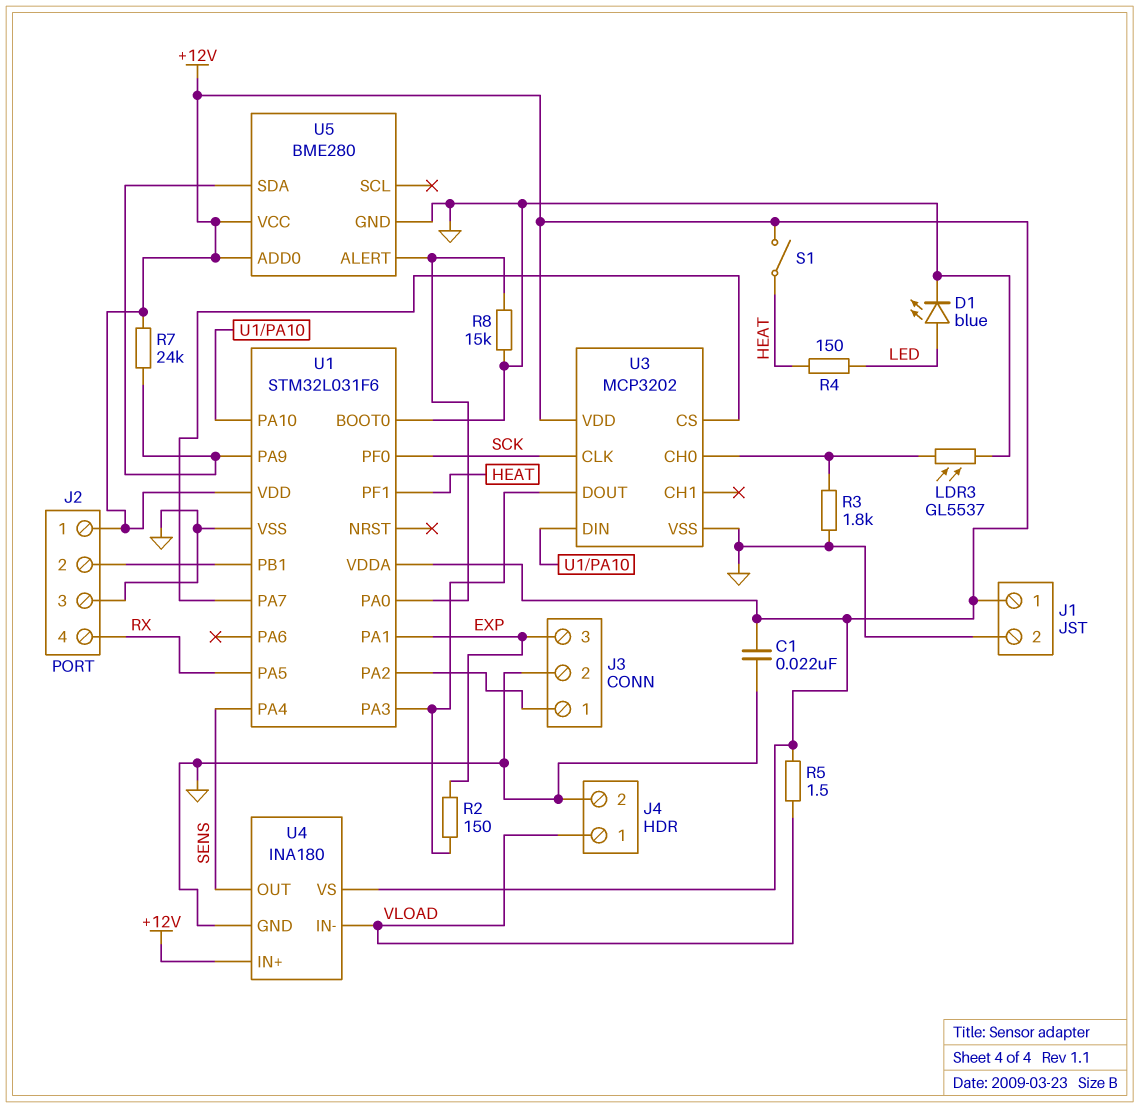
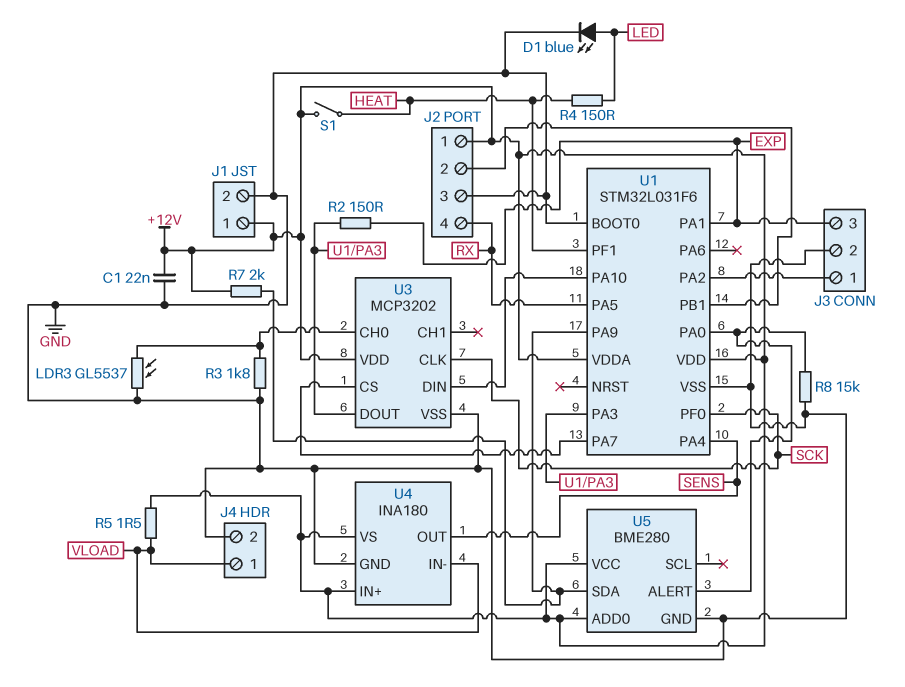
R7: 24k (+12V, U1/PA9) -> 2k (+12V, U1/PA9)

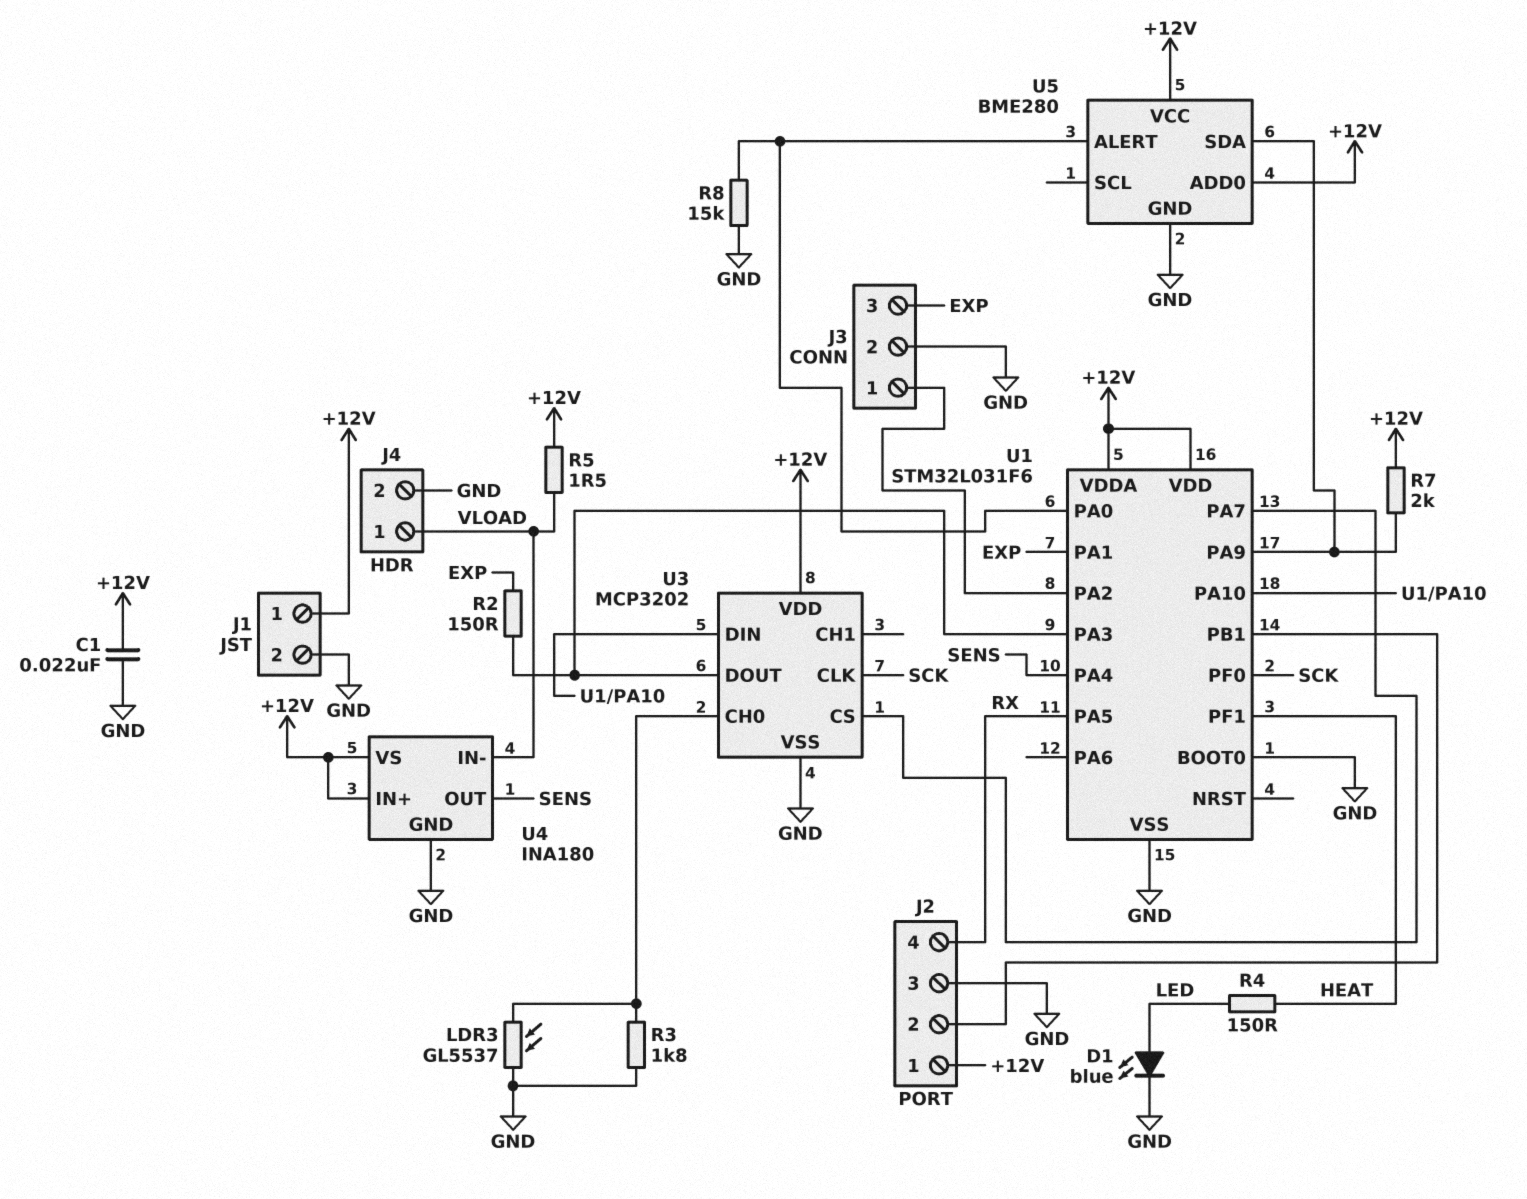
S1: switch (+12V, HEAT) -> none

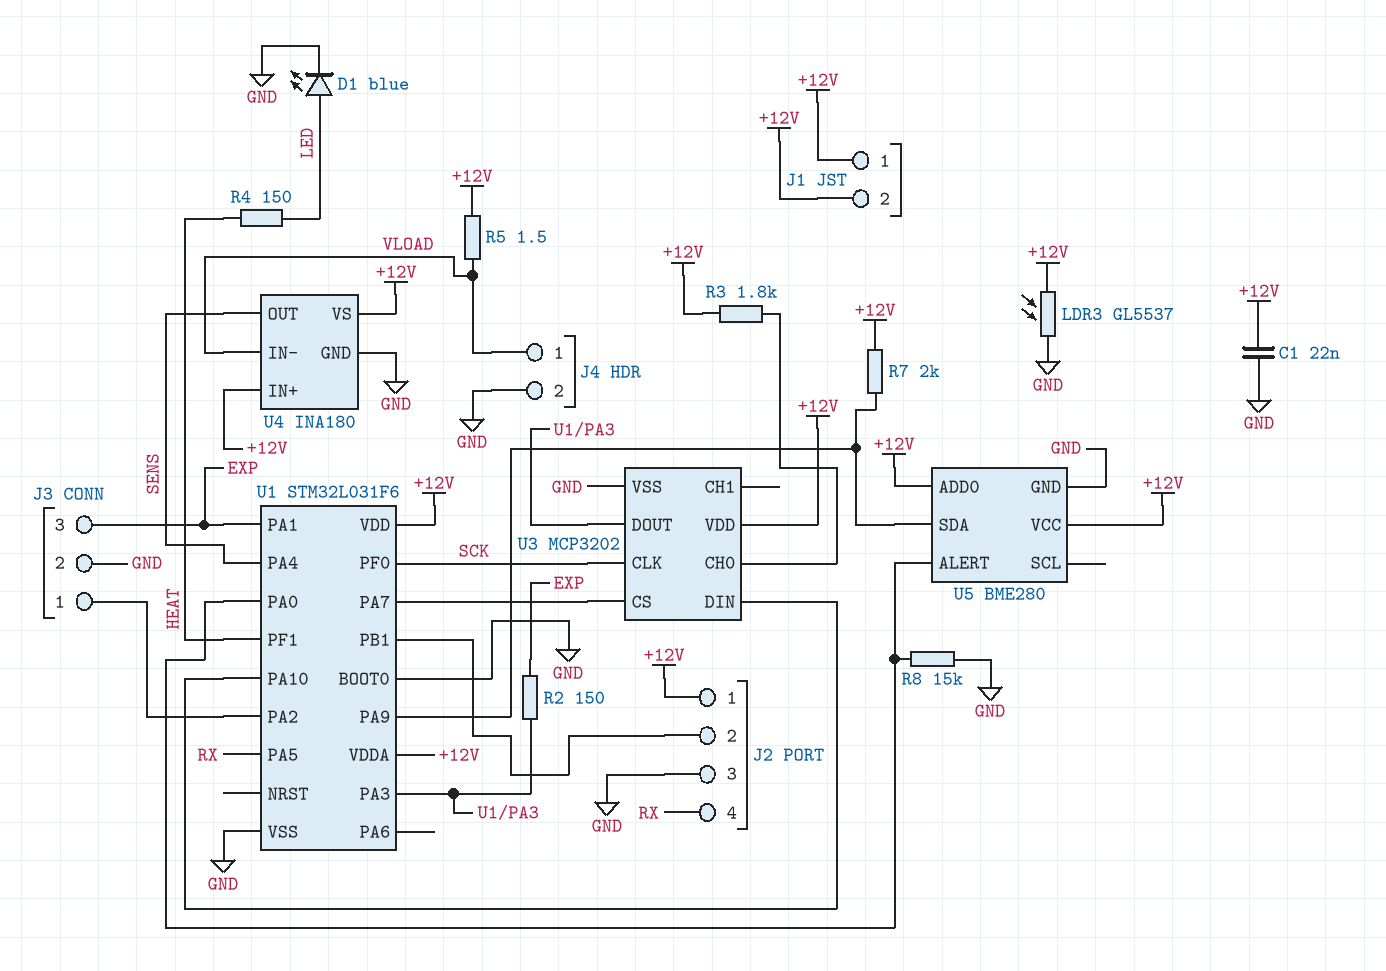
J1 pin 2: GND -> +12V
LDR3: GL5537 (GND, U3/CH0) -> GL5537 (+12V, GND)
R3: 1.8k (GND, U3/CH0) -> 1.8k (+12V, U3/CH0)

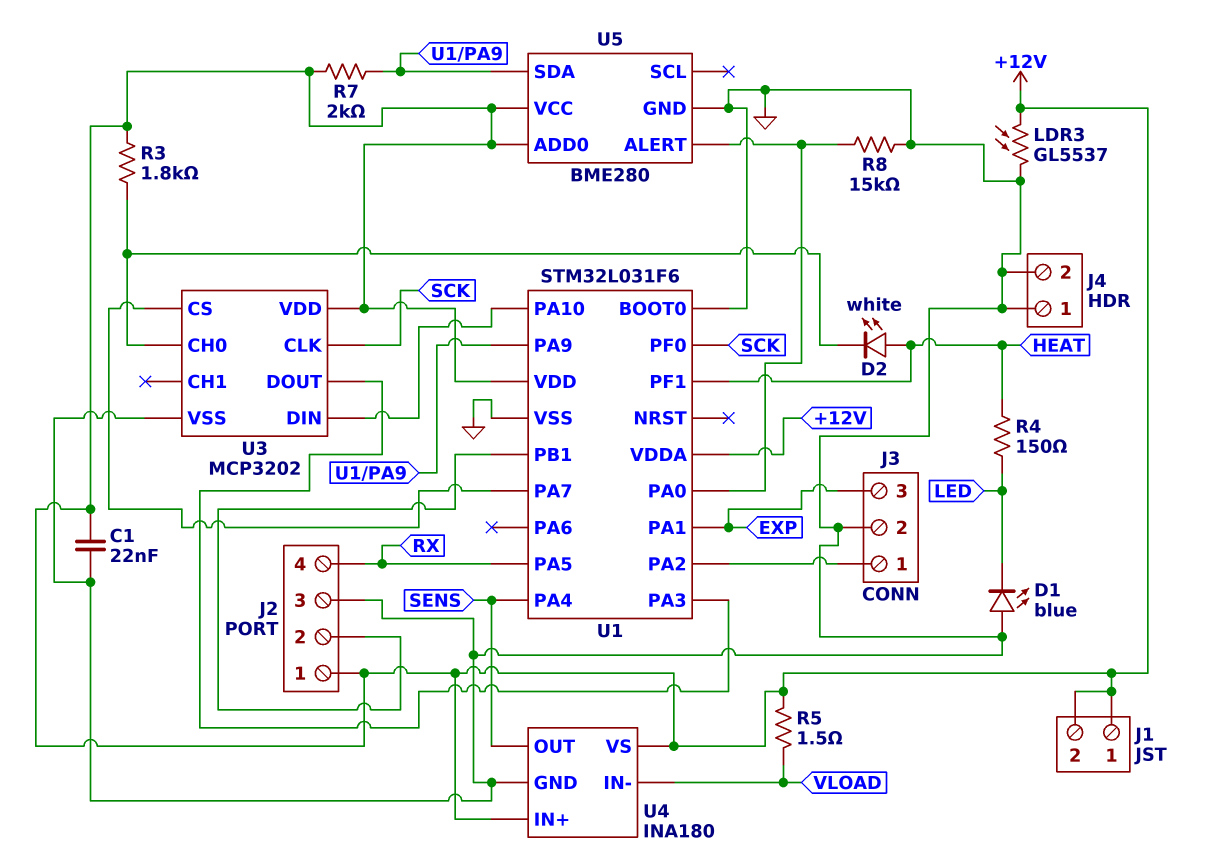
D1: LED blue (A LED, K GND) -> LED blue (A GND, K LED)
D2: none -> LED white (A HEAT, K U3/CH0)
J4 pin 1: VLOAD -> GND
R2: 150 (EXP, U1/PA3) -> none

